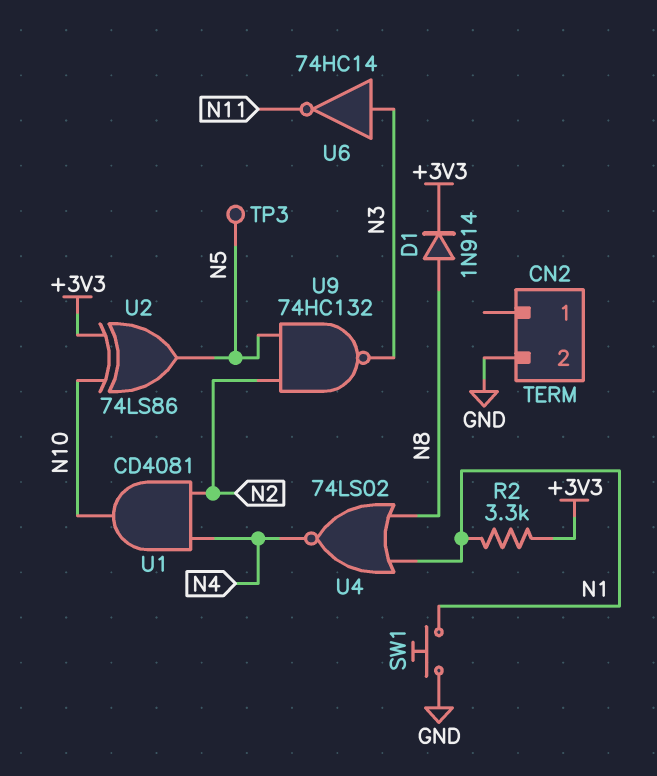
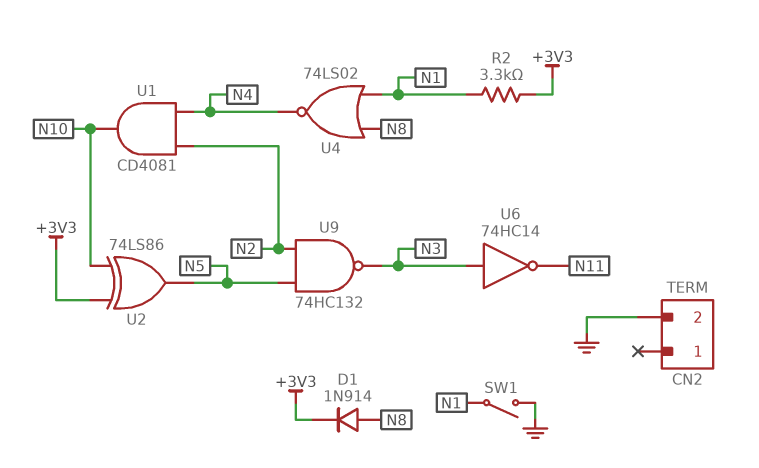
SW1: button (GND, N1) -> switch (GND, N1)
TP3: test point (N5) -> none

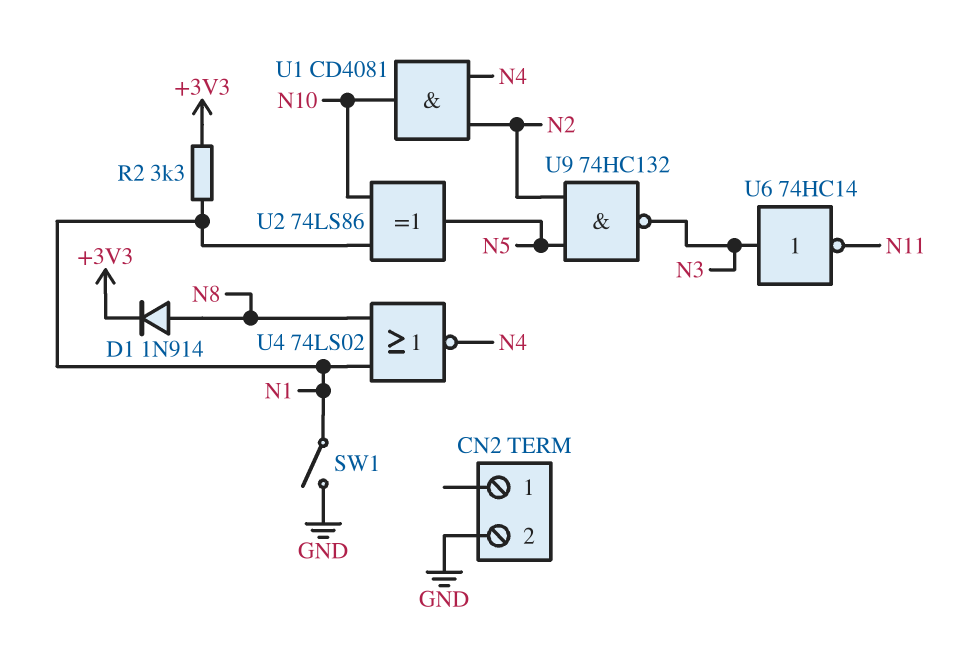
U2: XOR 74LS86 (in +3V3, in N10, out N5) -> XOR 74LS86 (in N1, in N10, out N5)

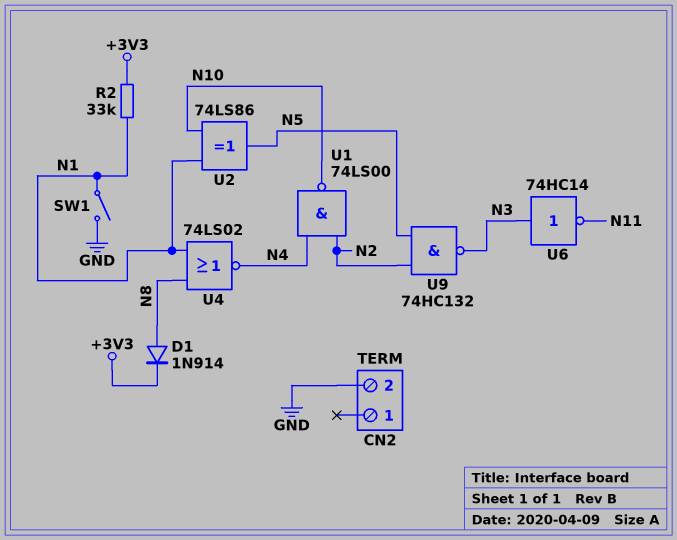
R2: 3.3k (+3V3, N1) -> 33k (+3V3, N1)
U1: AND CD4081 (in N2, in N4, out N10) -> NAND 74LS00 (in N2, in N4, out N10)

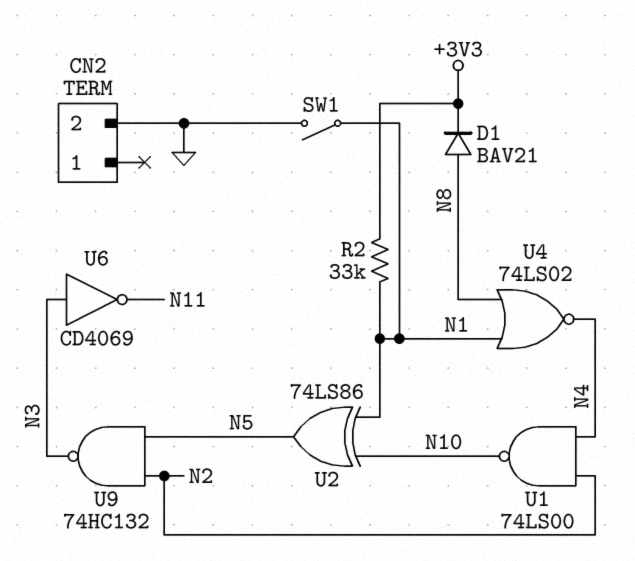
D1: diode 1N914 (A N8, K +3V3) -> diode BAV21 (A N8, K +3V3)
U6: NOT 74HC14 (in N3, out N11) -> NOT CD4069 (in N3, out N11)

